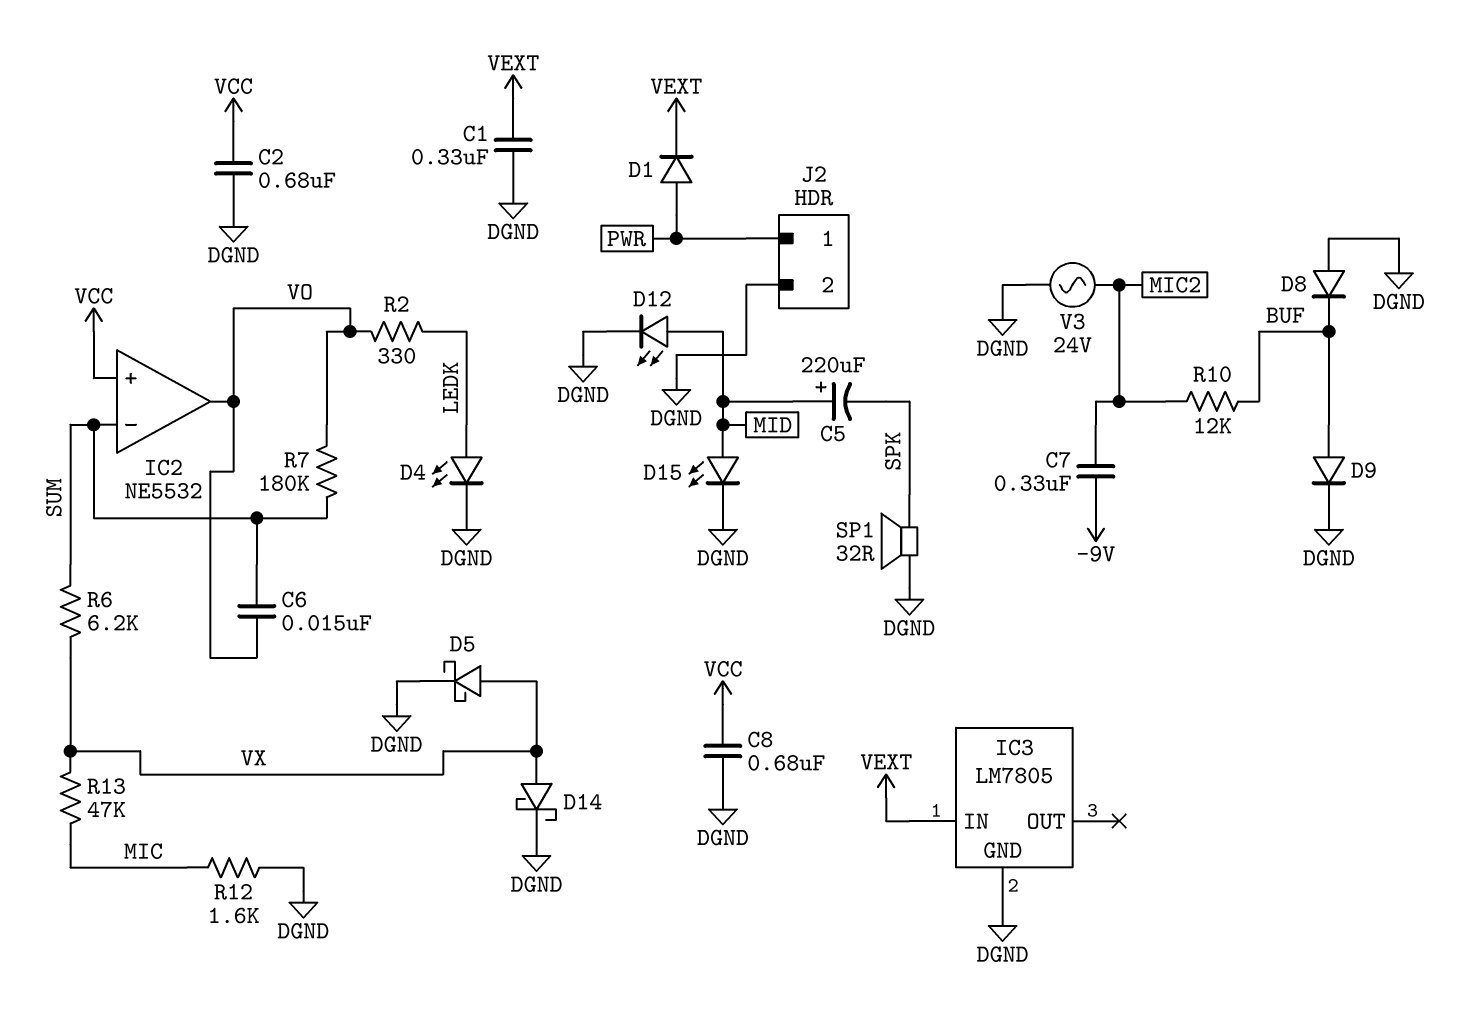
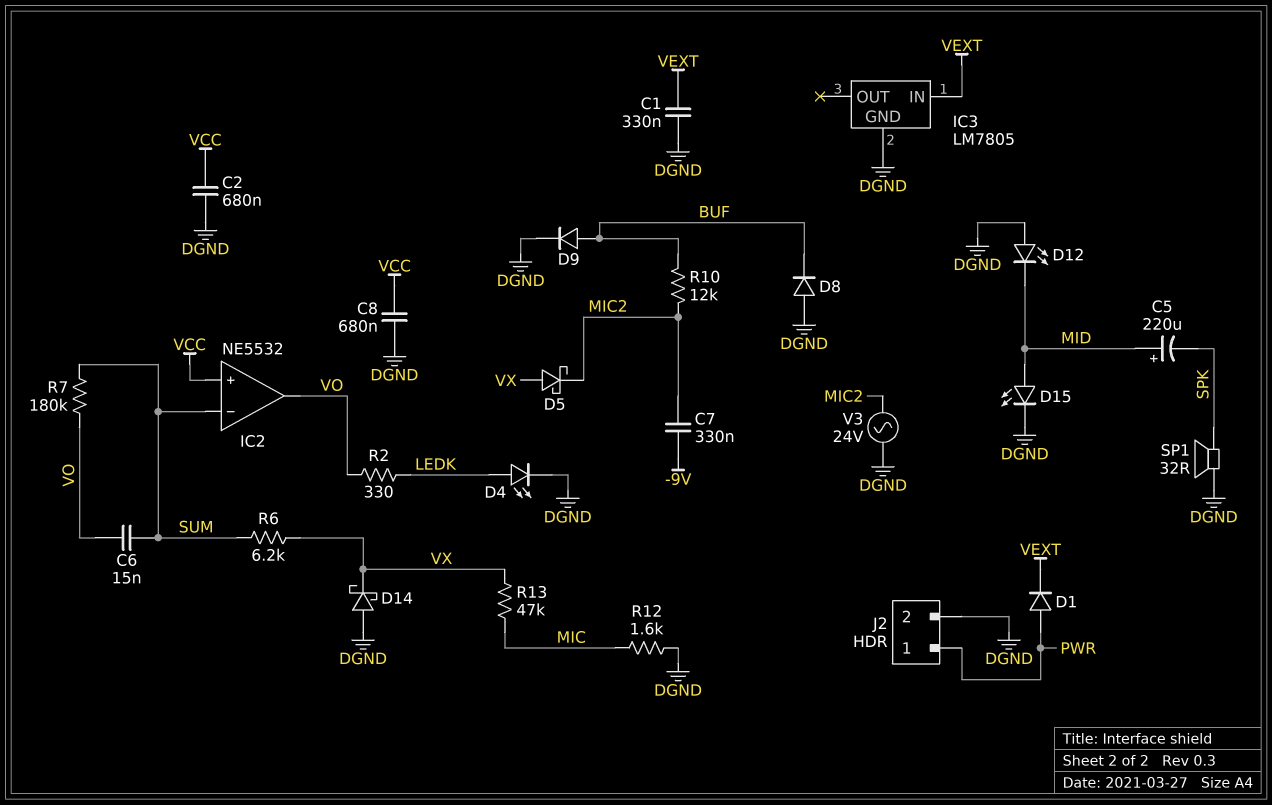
D5: schottky (A VX, K DGND) -> schottky (A VX, K MIC2)
D12: LED (A MID, K DGND) -> LED (A DGND, K MID)
D14: schottky (A VX, K DGND) -> schottky (A DGND, K VX)

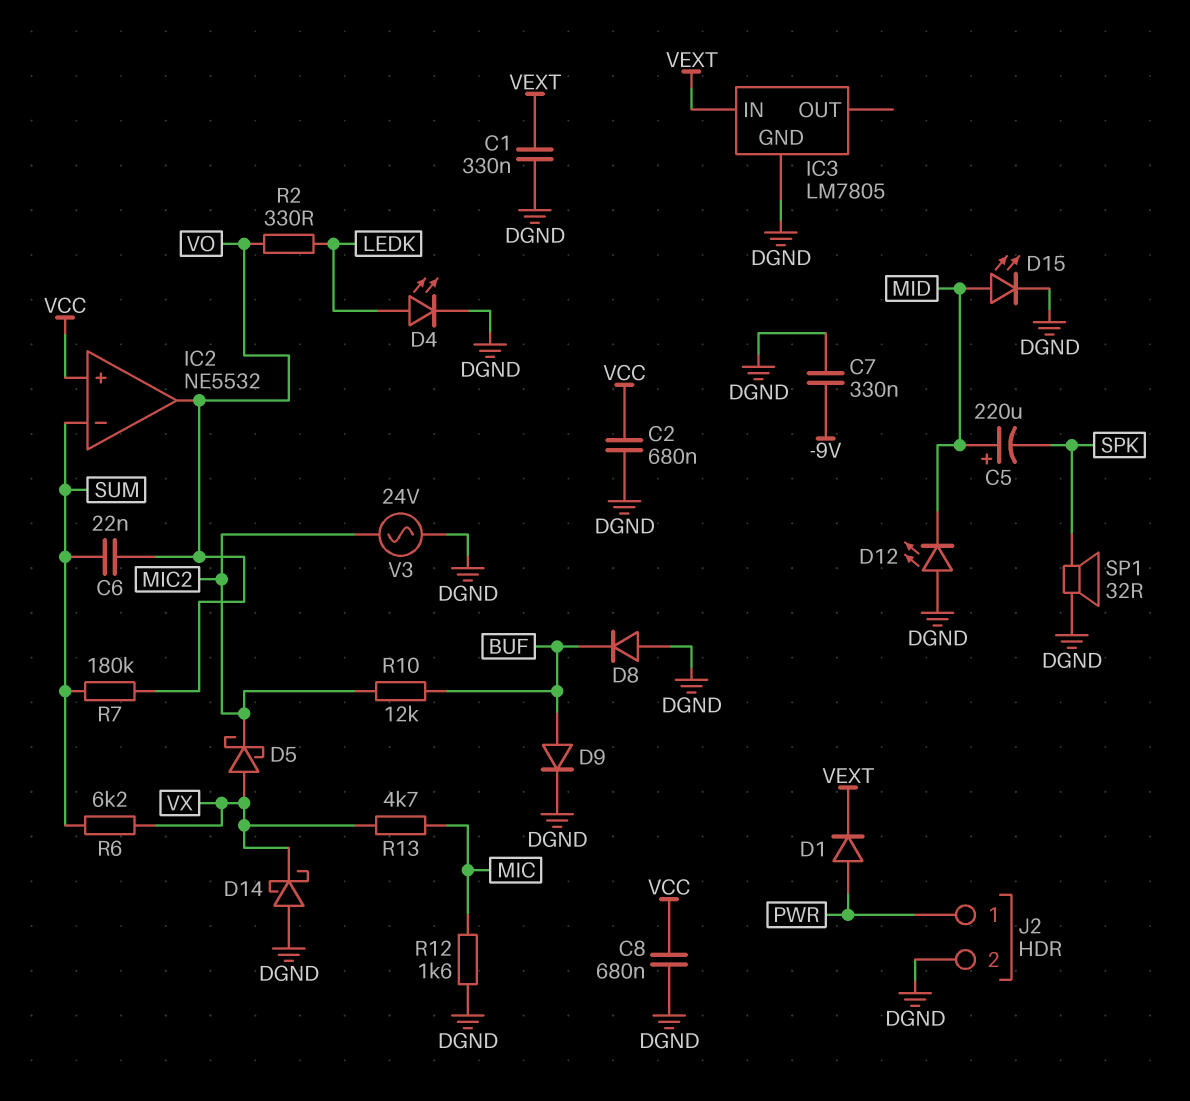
C6: 15nF (SUM, VO) -> 22nF (SUM, VO)
C7: 330nF (-9V, MIC2) -> 330nF (-9V, DGND)
R13: 47k (MIC, VX) -> 4.7k (MIC, VX)

